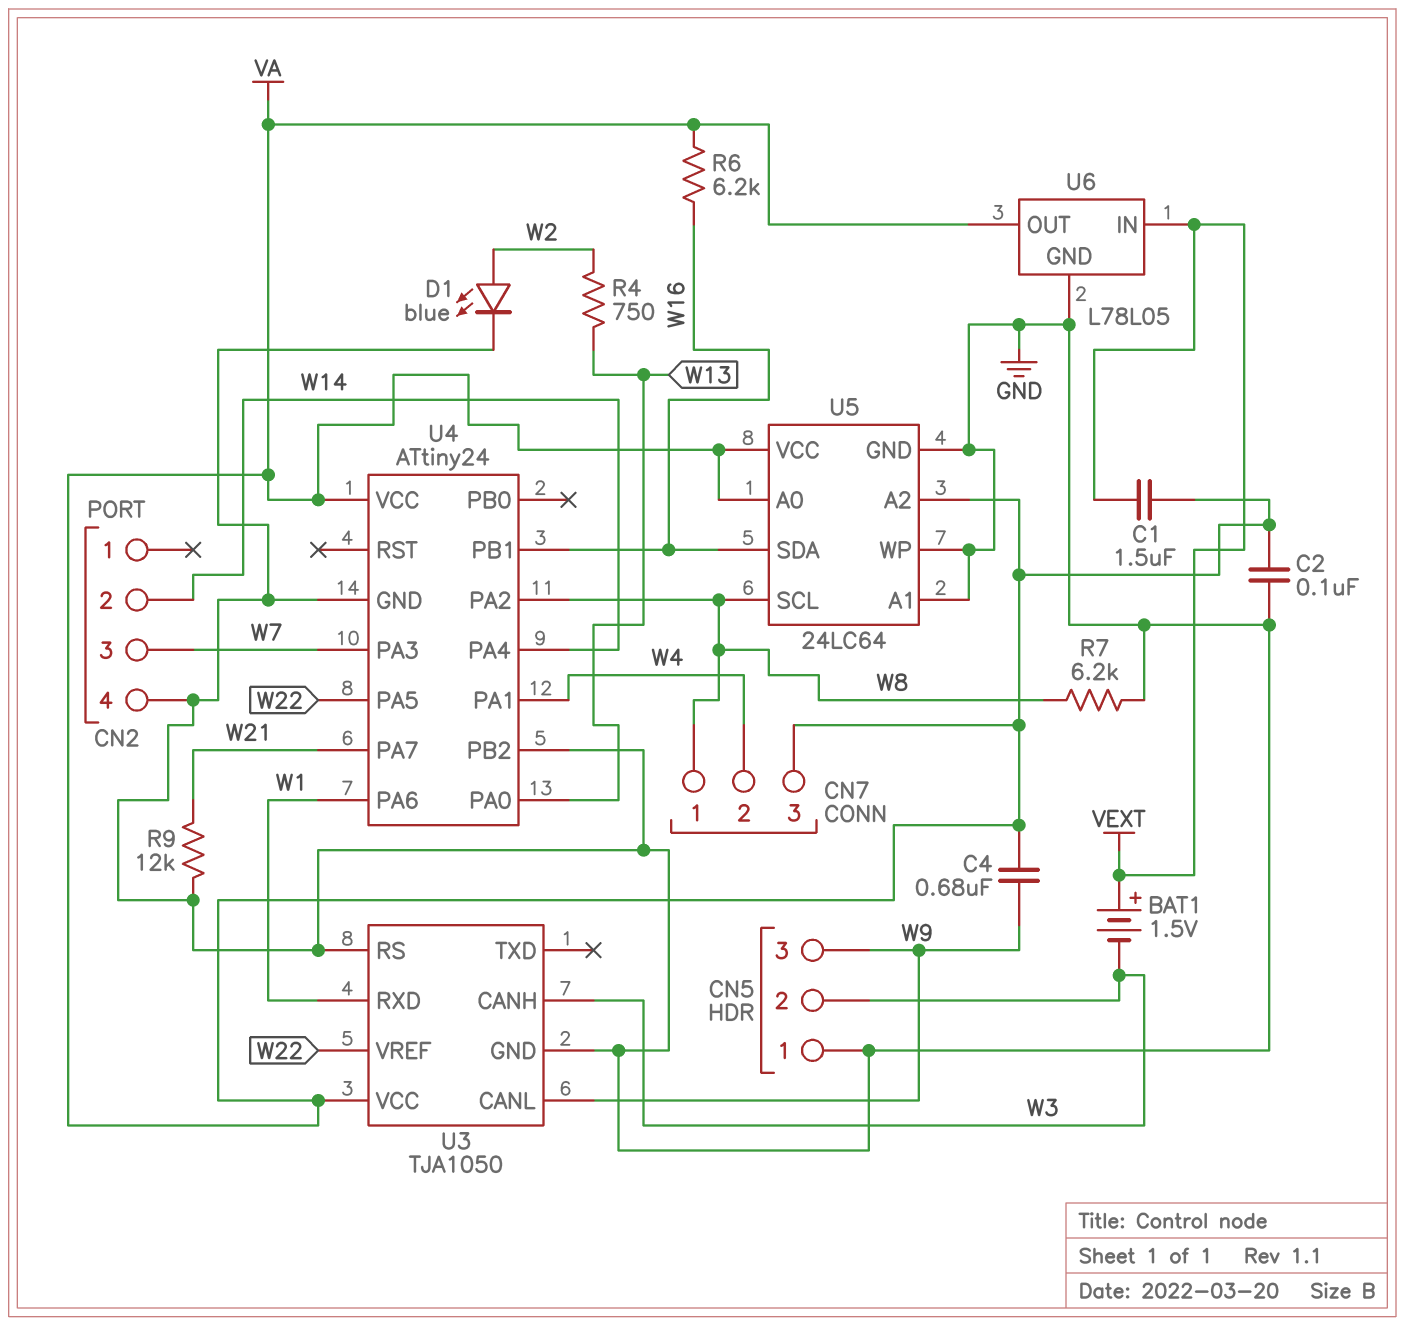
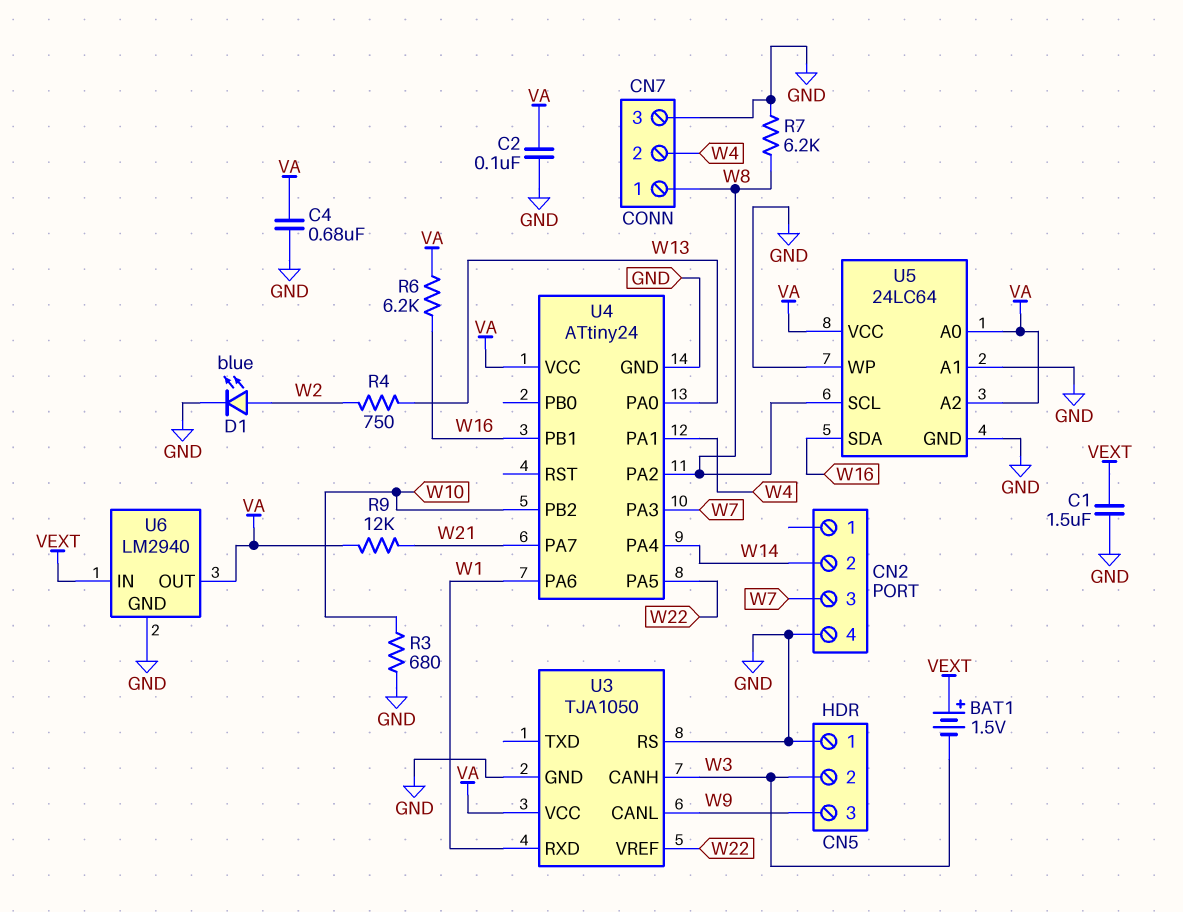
C1: 1.5uF (VA, VEXT) -> 1.5uF (GND, VEXT)
C4: 680nF (VA, W9) -> 680nF (GND, VA)
CN7 pin 3: VA -> GND
R3: none -> 680 (GND, W10)
R9: 12k (GND, W21) -> 12k (VA, W21)
U4 pin PB2: GND -> W10
U6: L78L05 -> LM2940

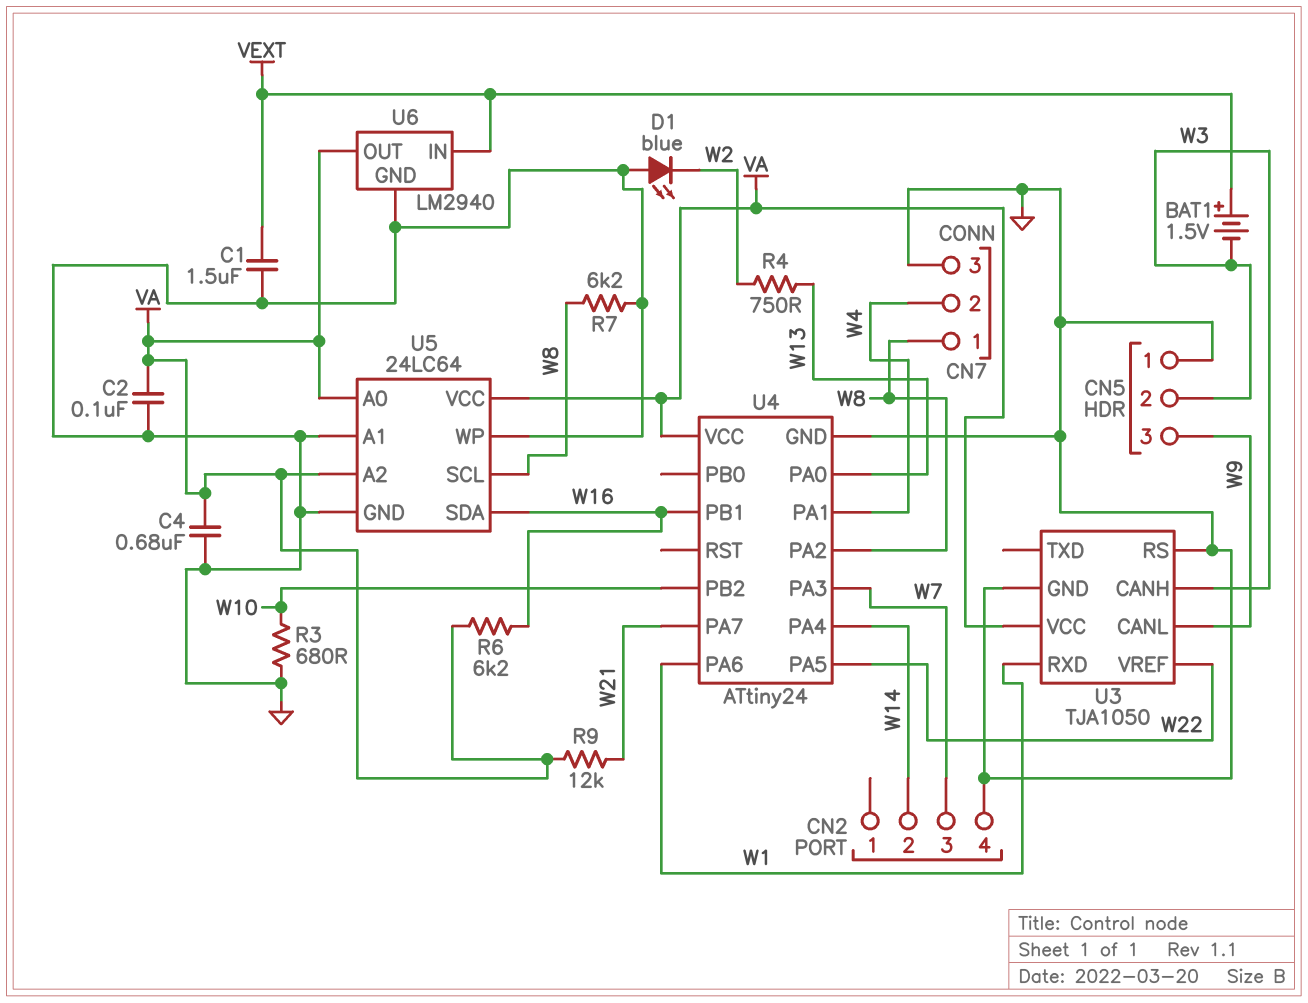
D1: LED blue (A W2, K GND) -> LED blue (A GND, K W2)

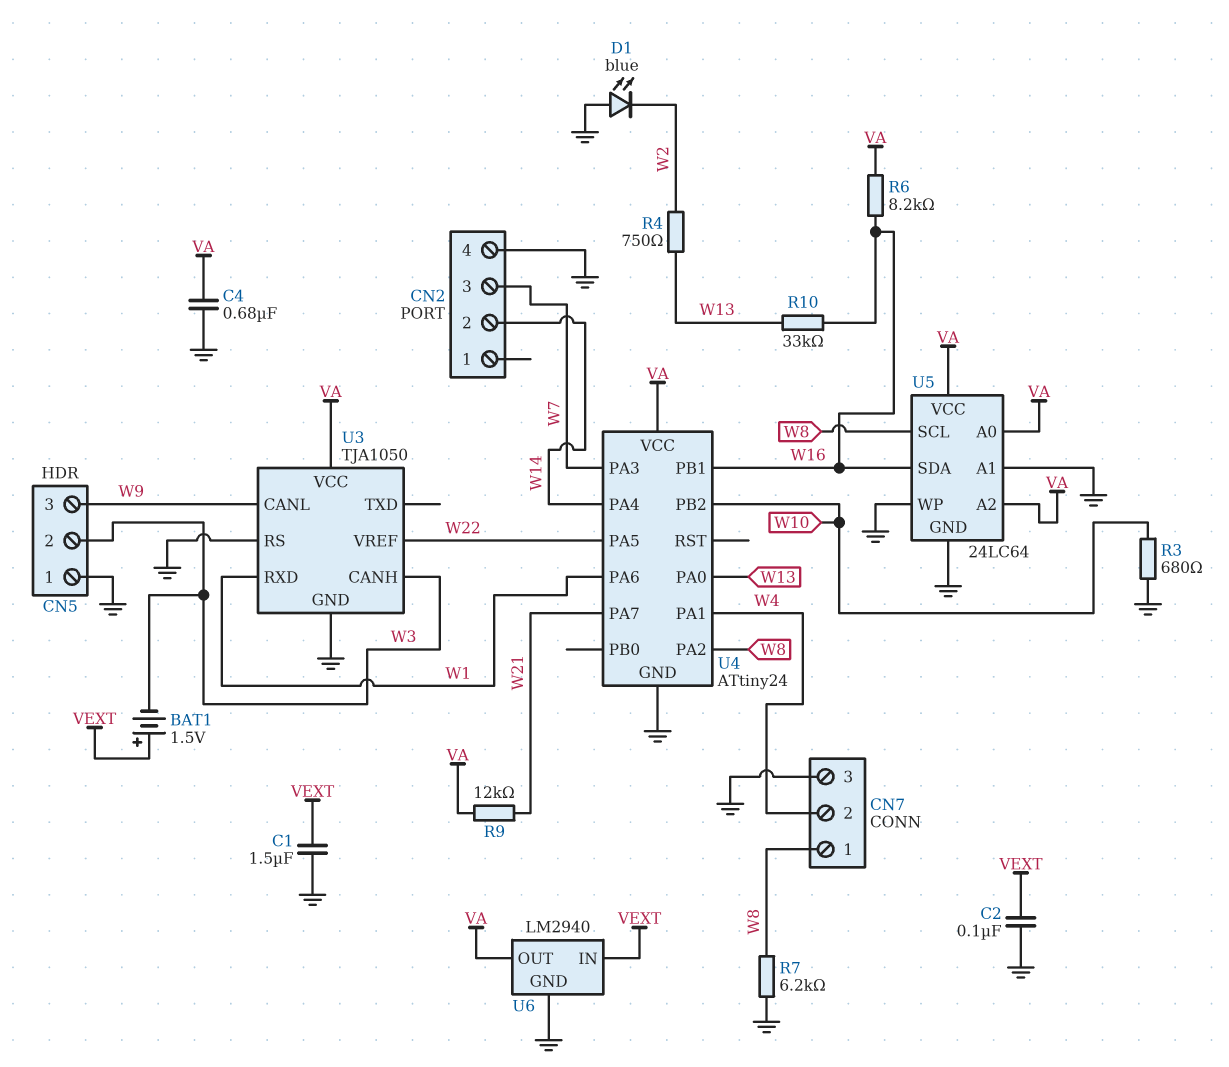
C2: 100nF (GND, VA) -> 100nF (GND, VEXT)
R6: 6.2k (VA, W16) -> 8.2k (VA, W16)
R10: none -> 33k (W13, W16)

